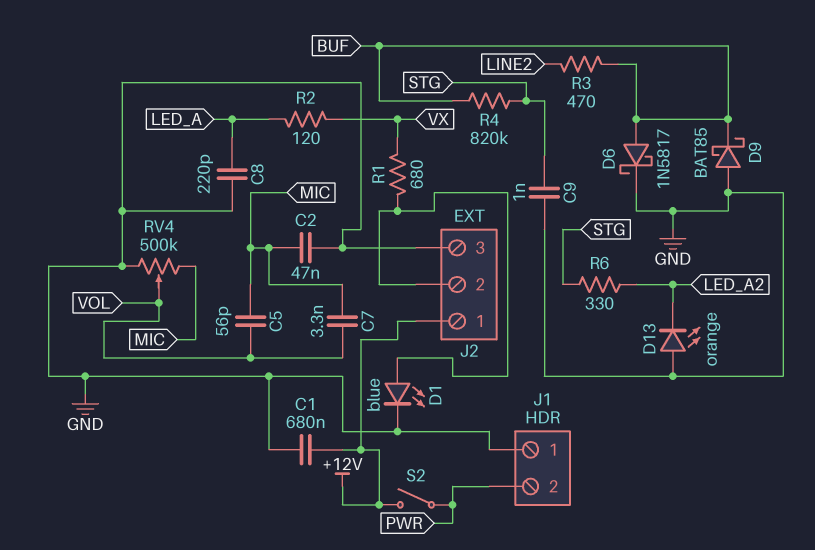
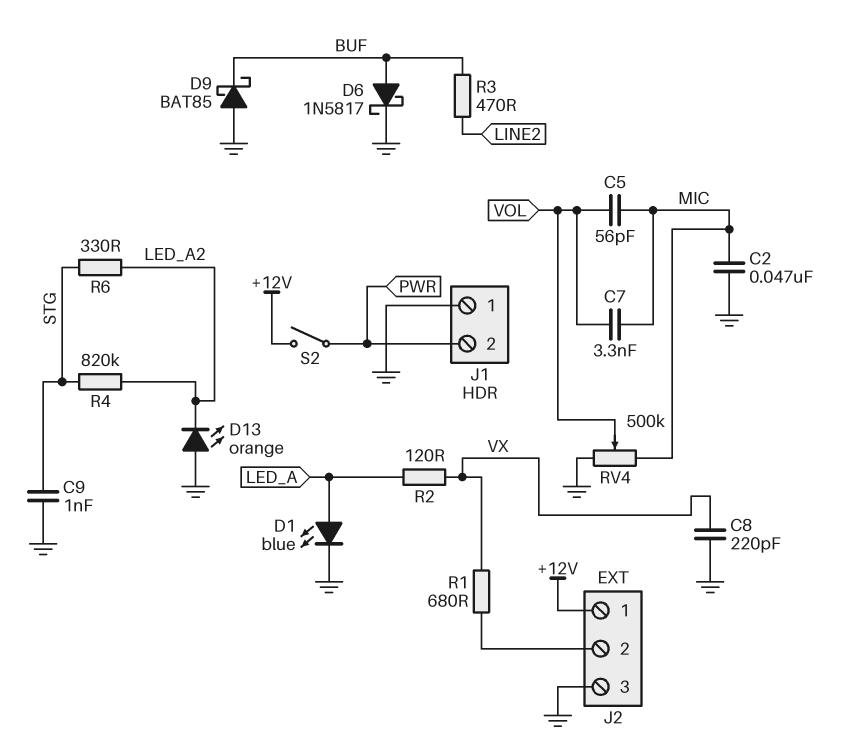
C1: 680nF (+12V, GND) -> none
C8: 220pF (GND, LED_A) -> 220pF (GND, VX)
D1: LED blue (A J2/2, K GND) -> LED blue (A LED_A, K GND)
R4: 820k (BUF, STG) -> 820k (LED_A2, STG)

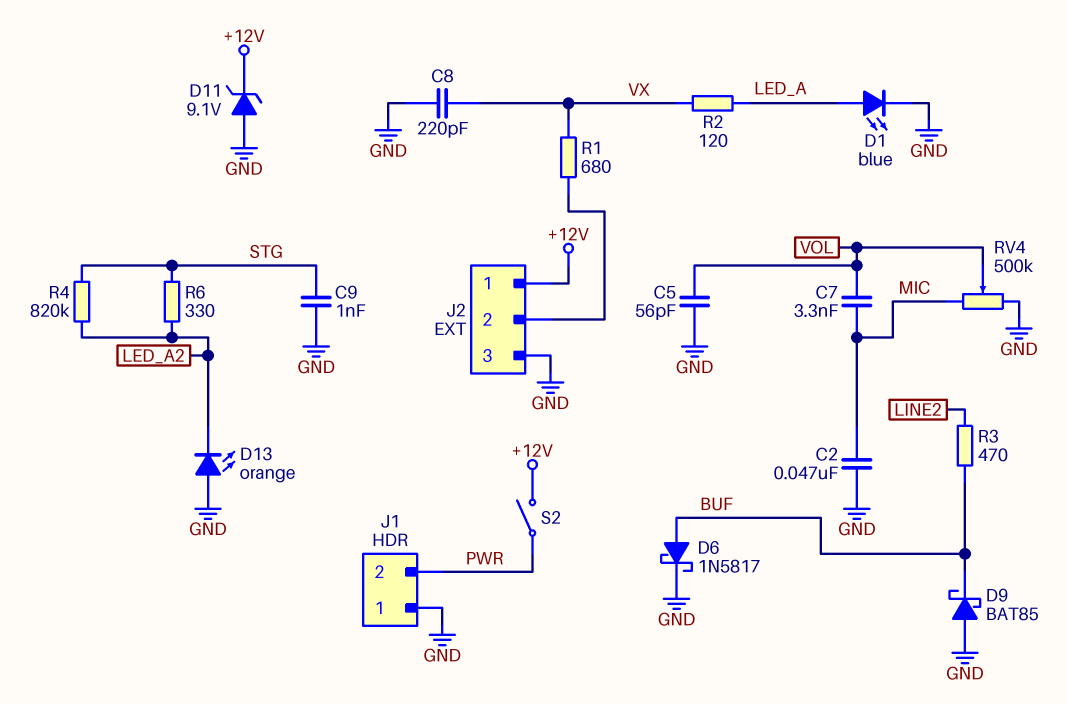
C5: 56pF (MIC, VOL) -> 56pF (GND, VOL)
D11: none -> zener 9.1V (A GND, K +12V)

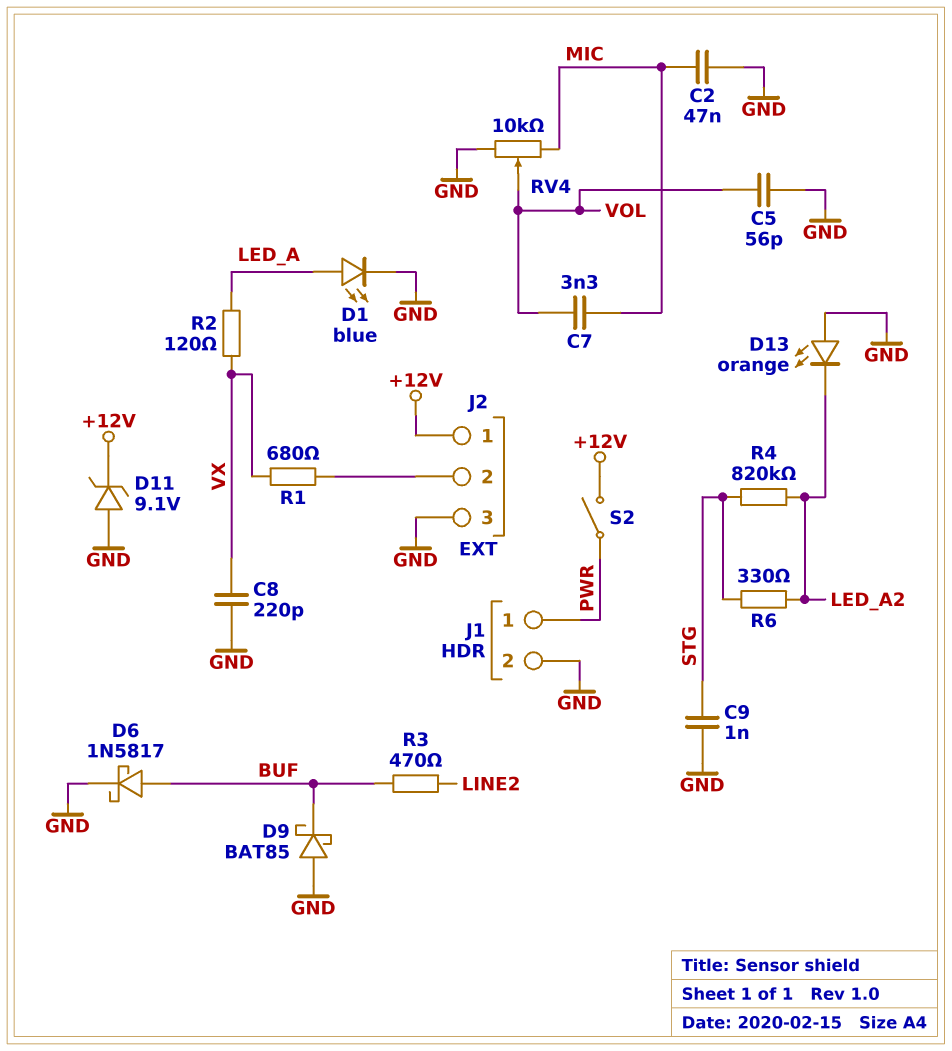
J1 pin 1: GND -> PWR
J1 pin 2: PWR -> GND
RV4: 500k (GND, MIC, wiper VOL) -> 10k (GND, MIC, wiper VOL)

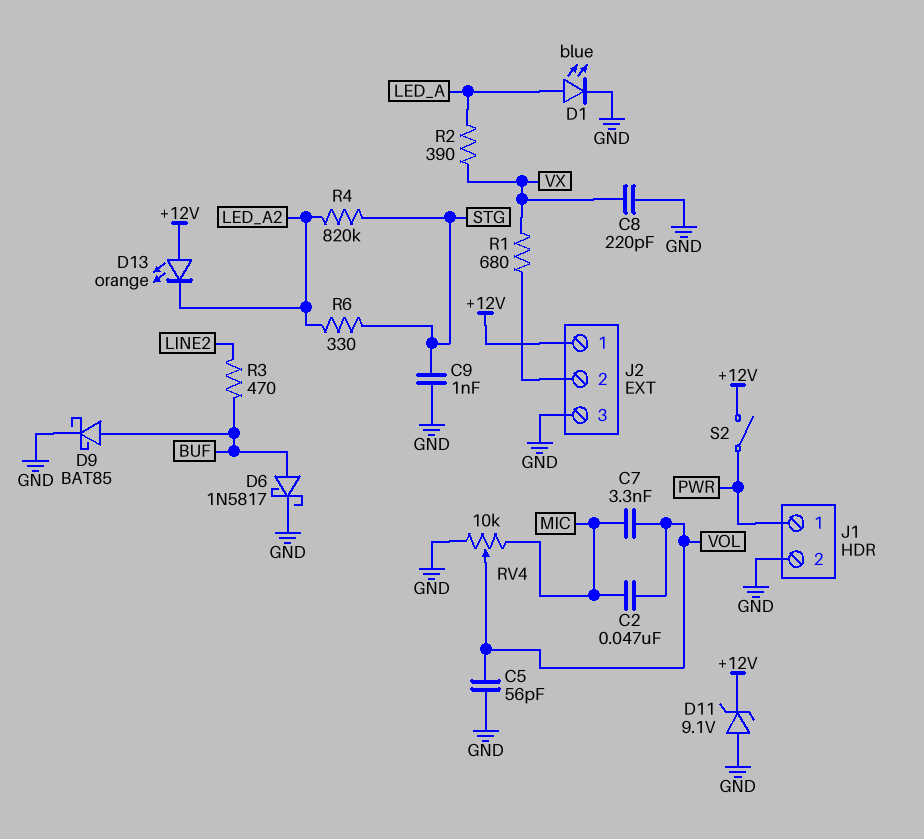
C2: 47nF (GND, MIC) -> 47nF (MIC, VOL)
D9: schottky BAT85 (A GND, K BUF) -> schottky BAT85 (A BUF, K GND)
D13: LED orange (A GND, K LED_A2) -> LED orange (A +12V, K LED_A2)
R2: 120 (LED_A, VX) -> 390 (LED_A, VX)

